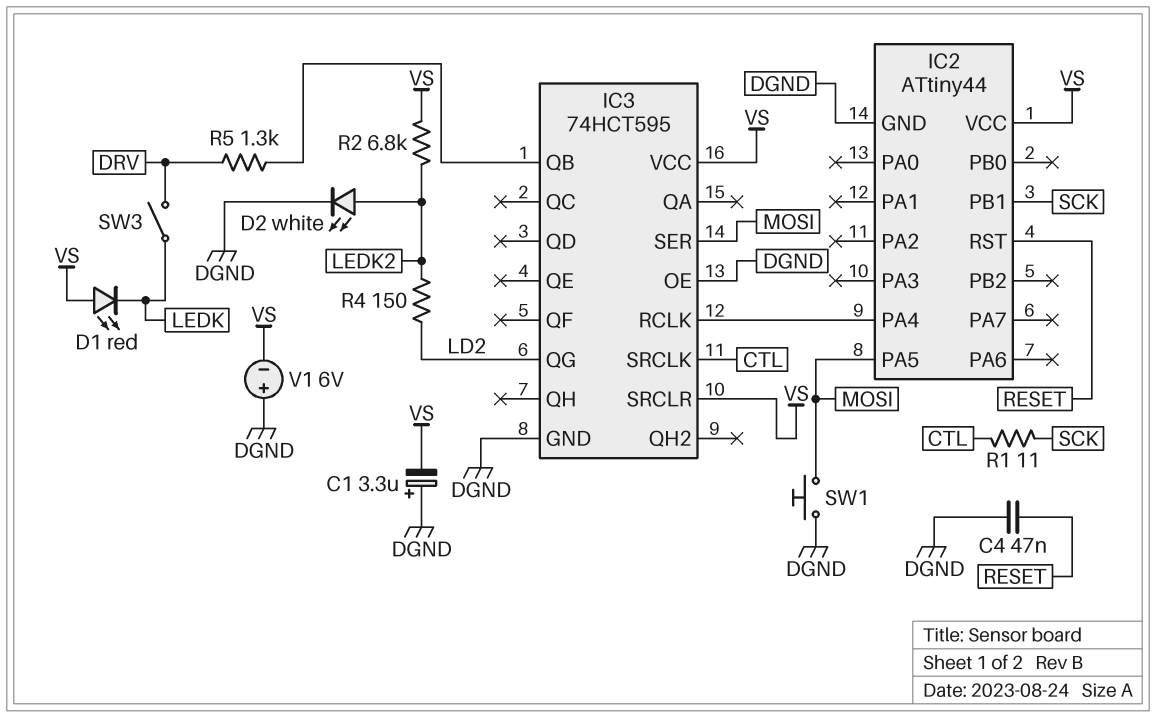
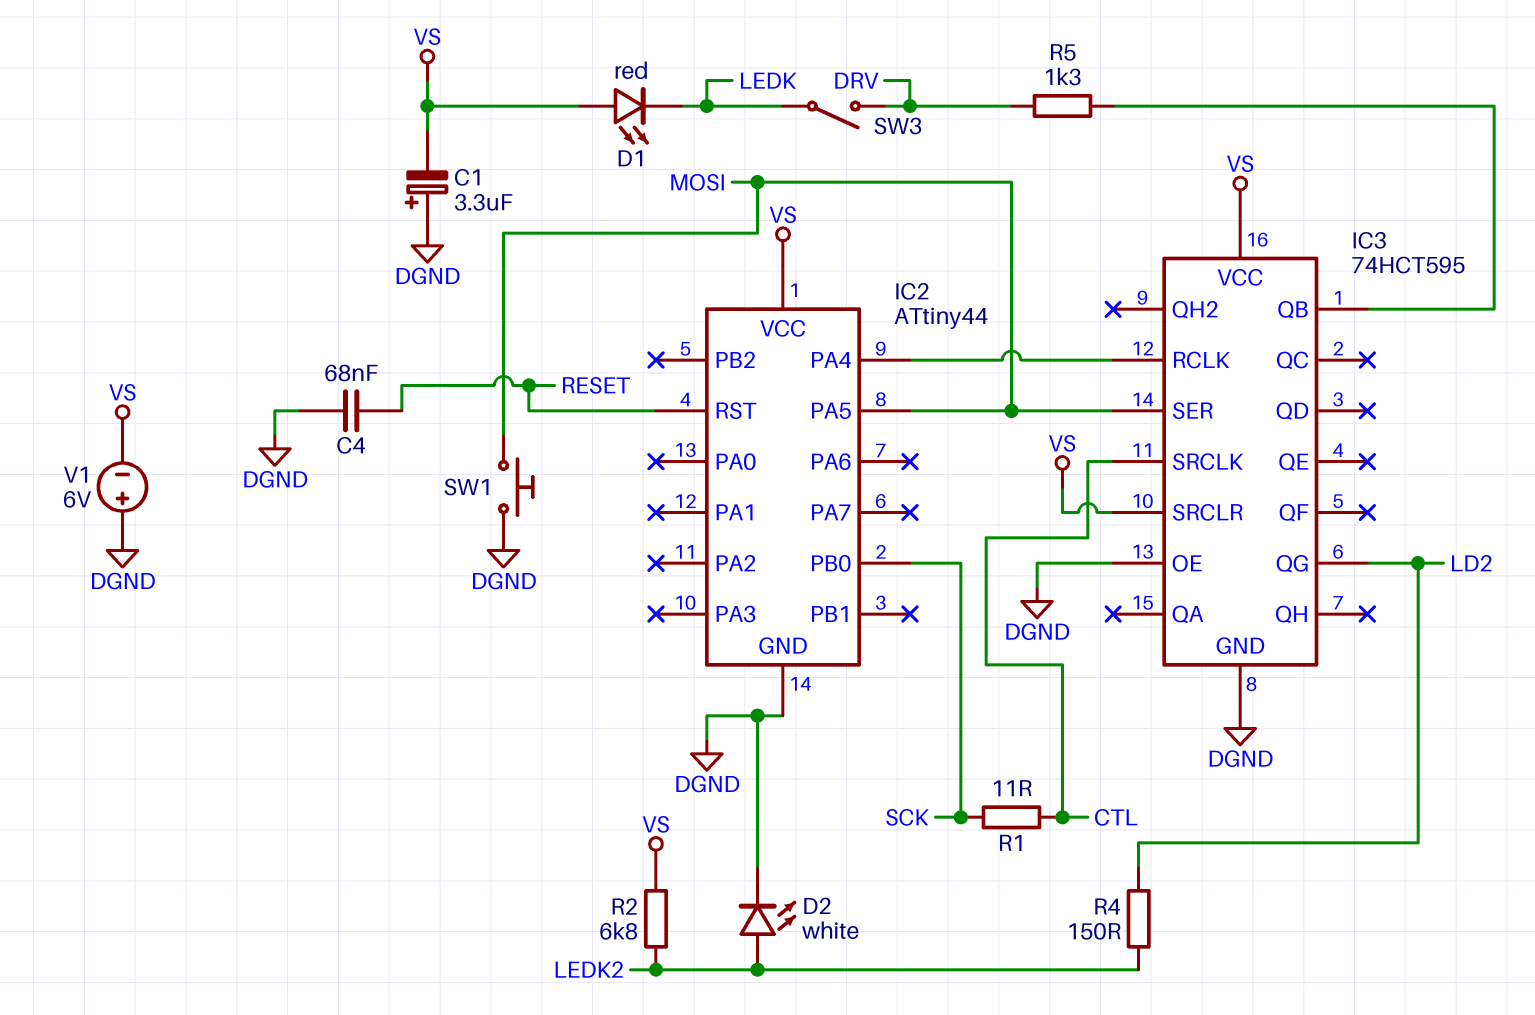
C4: 47nF (DGND, RESET) -> 68nF (DGND, RESET)
IC2 pin PB0: none -> SCK
IC2 pin PB1: SCK -> none

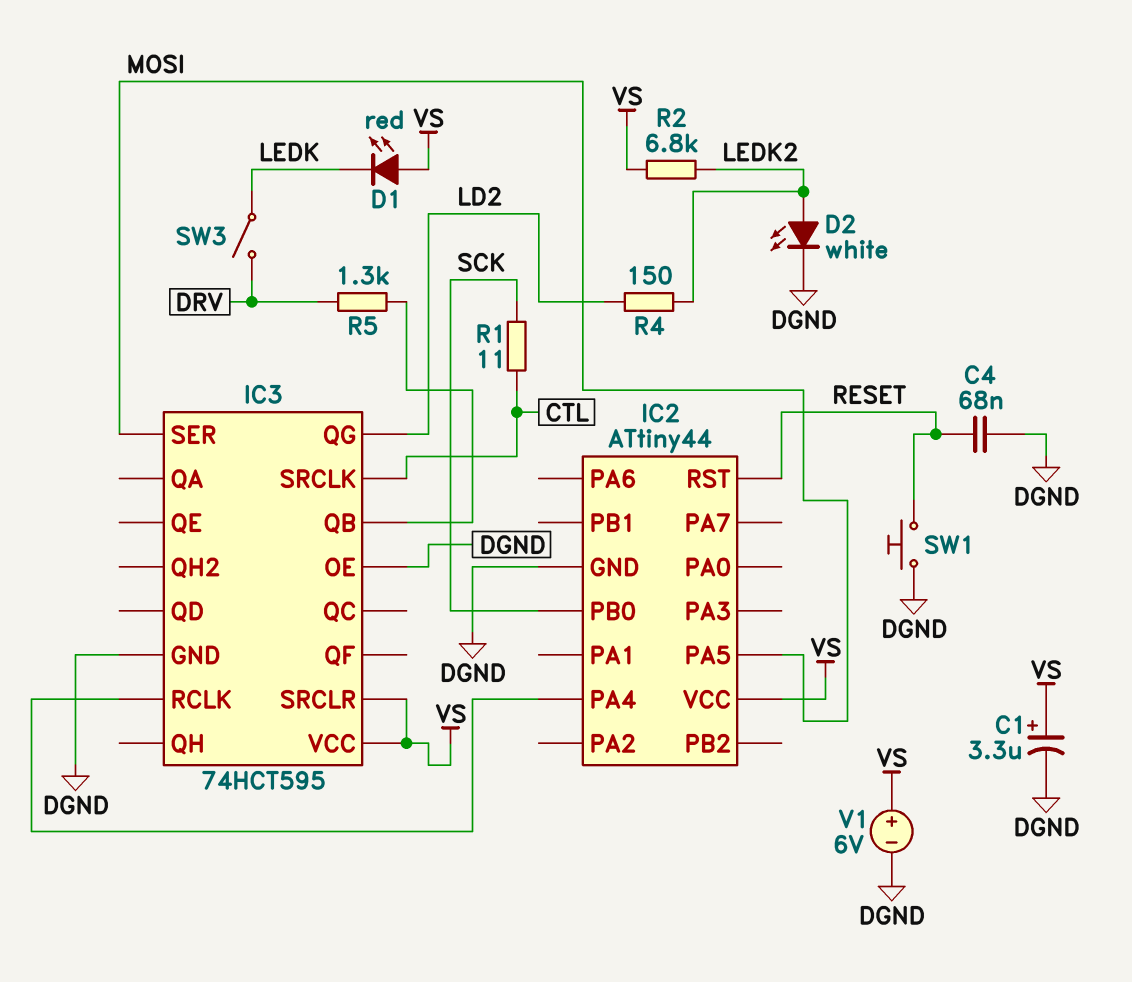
C1: 3.3uF (plus DGND, minus VS) -> 3.3uF (plus VS, minus DGND)
SW1: button (DGND, MOSI) -> button (DGND, RESET)
V1: 6V (plus DGND, minus VS) -> 6V (plus VS, minus DGND)

